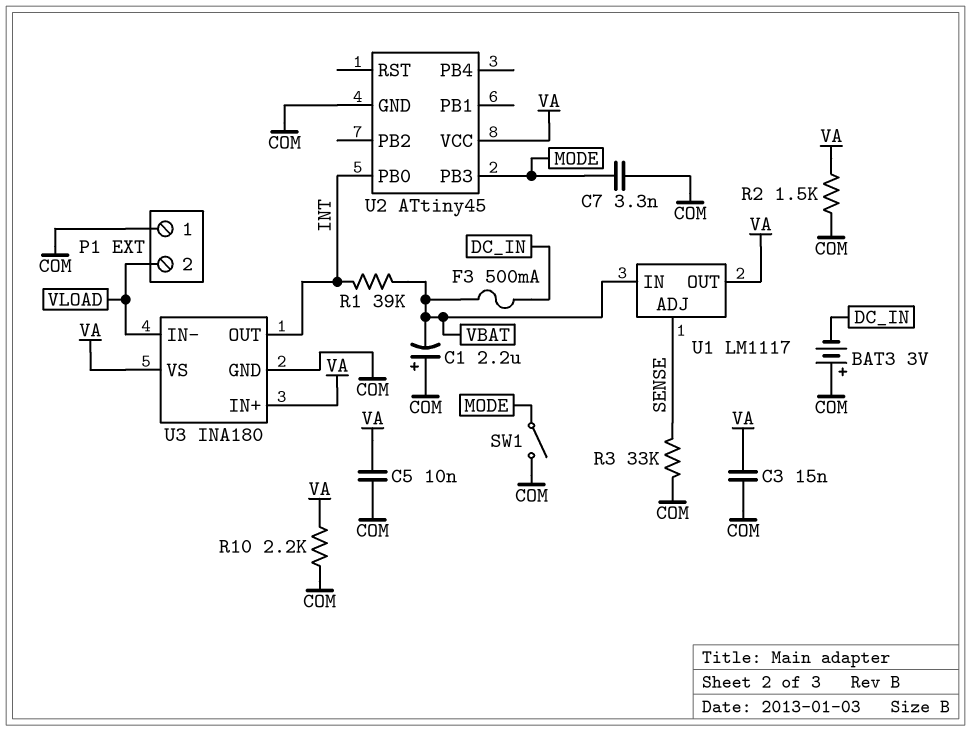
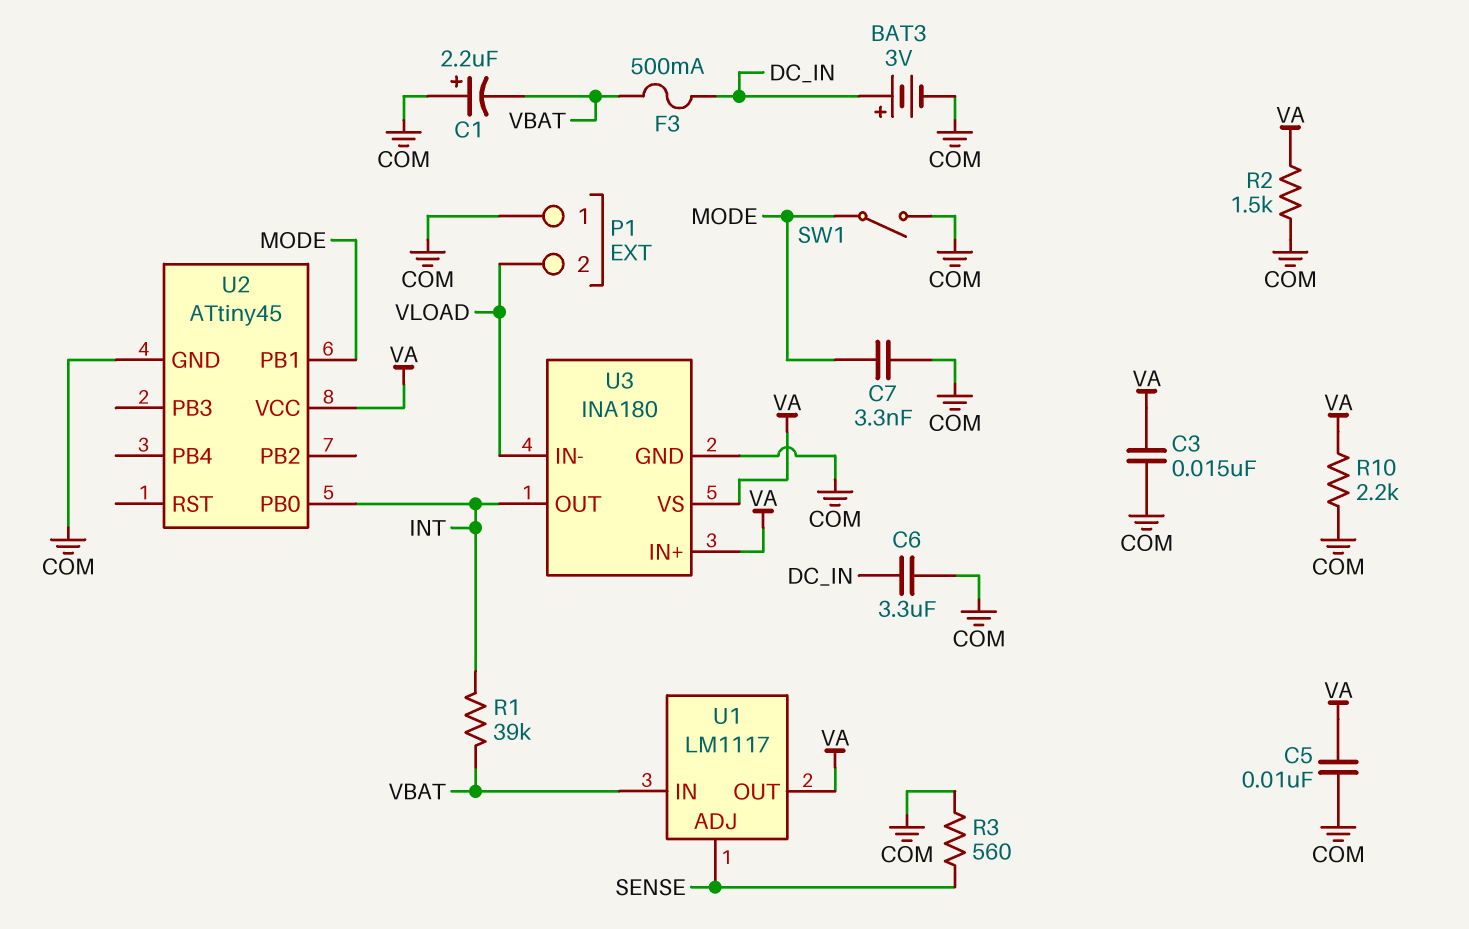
BAT3: 3V (plus COM, minus DC_IN) -> 3V (plus DC_IN, minus COM)
C6: none -> 3.3uF (COM, DC_IN)
R3: 33k (COM, SENSE) -> 560 (COM, SENSE)
U2 pin PB1: none -> MODE
U2 pin PB3: MODE -> none

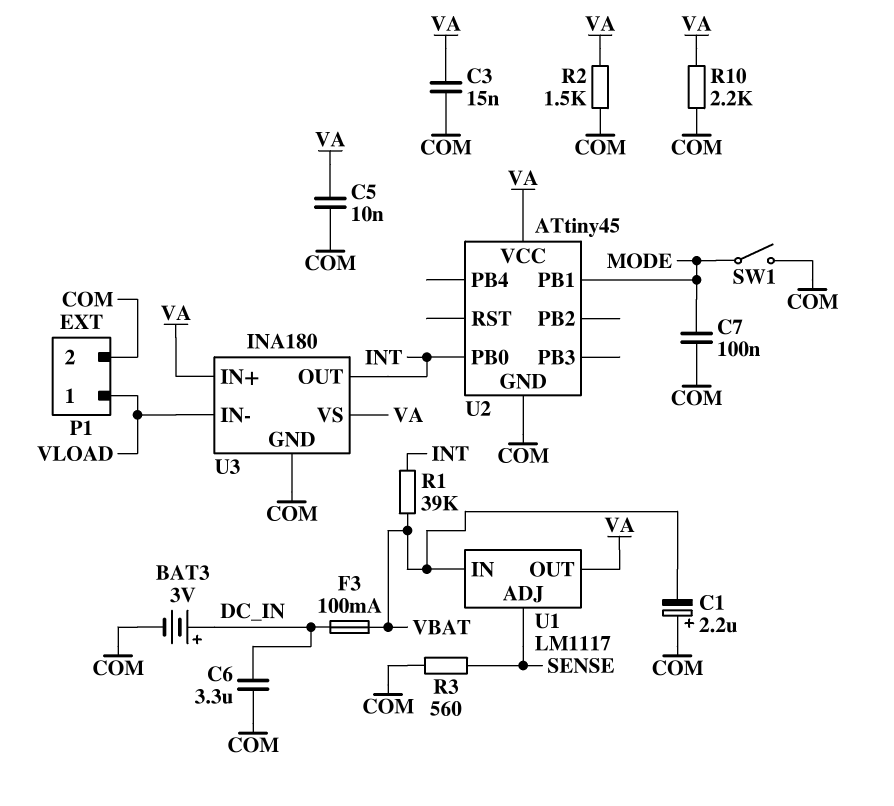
C7: 3.3nF (COM, MODE) -> 100nF (COM, MODE)
F3: 500mA (DC_IN, VBAT) -> 100mA (DC_IN, VBAT)
P1 pin 1: COM -> VLOAD
P1 pin 2: VLOAD -> COM

